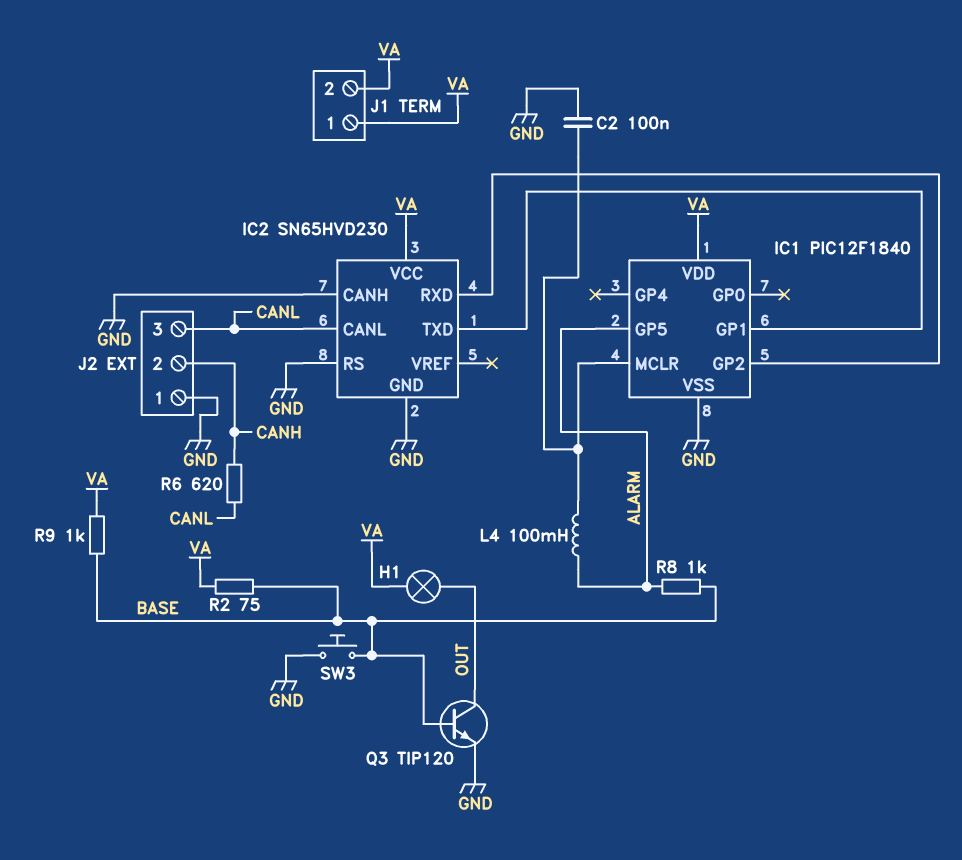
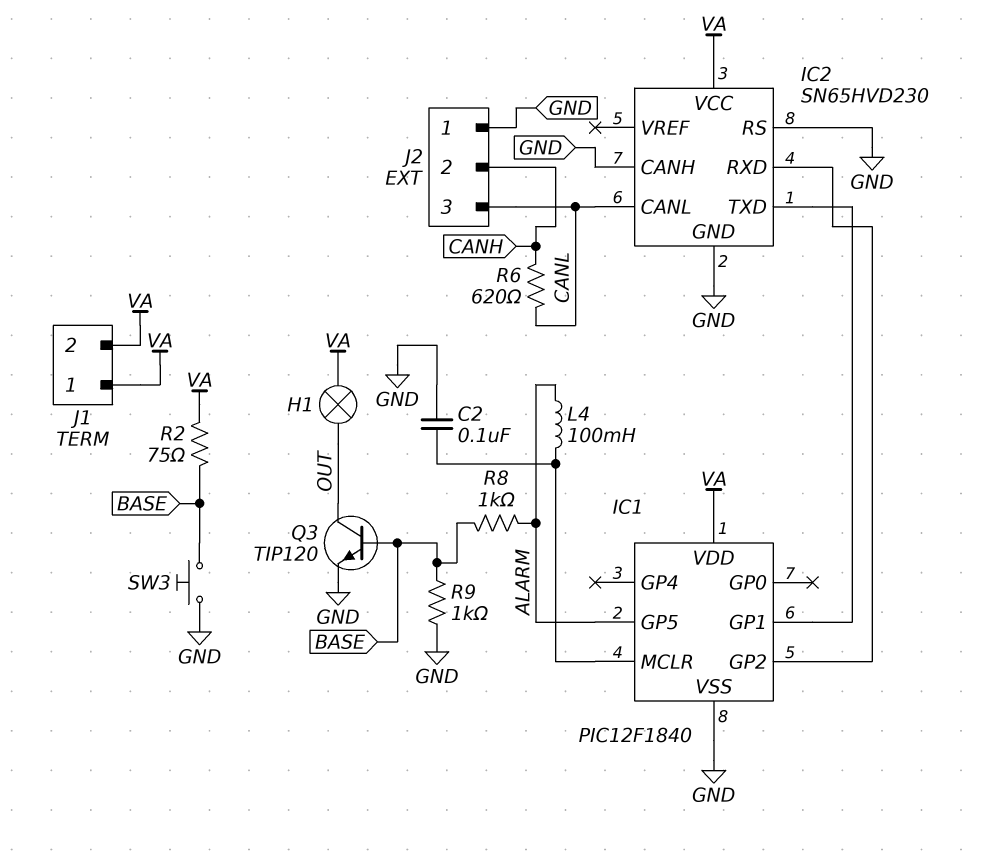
R9: 1k (BASE, VA) -> 1k (BASE, GND)

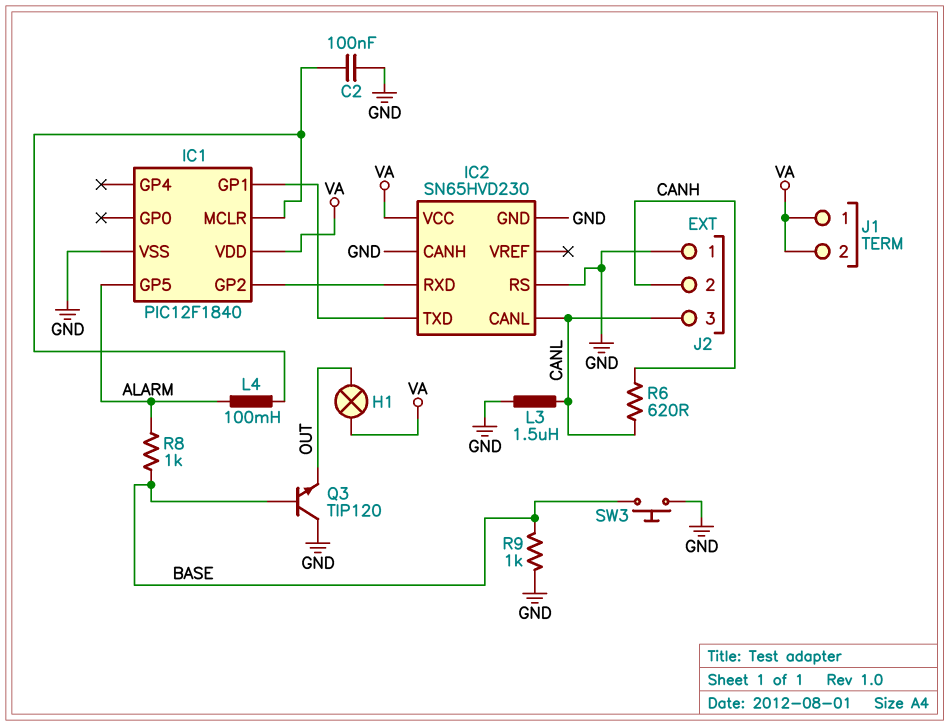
L3: none -> 1.5uH (CANL, GND)
Q3: NPN TIP120 (B BASE, C OUT, E GND) -> NPN TIP120 (B BASE, C GND, E OUT)
R2: 75 (BASE, VA) -> none

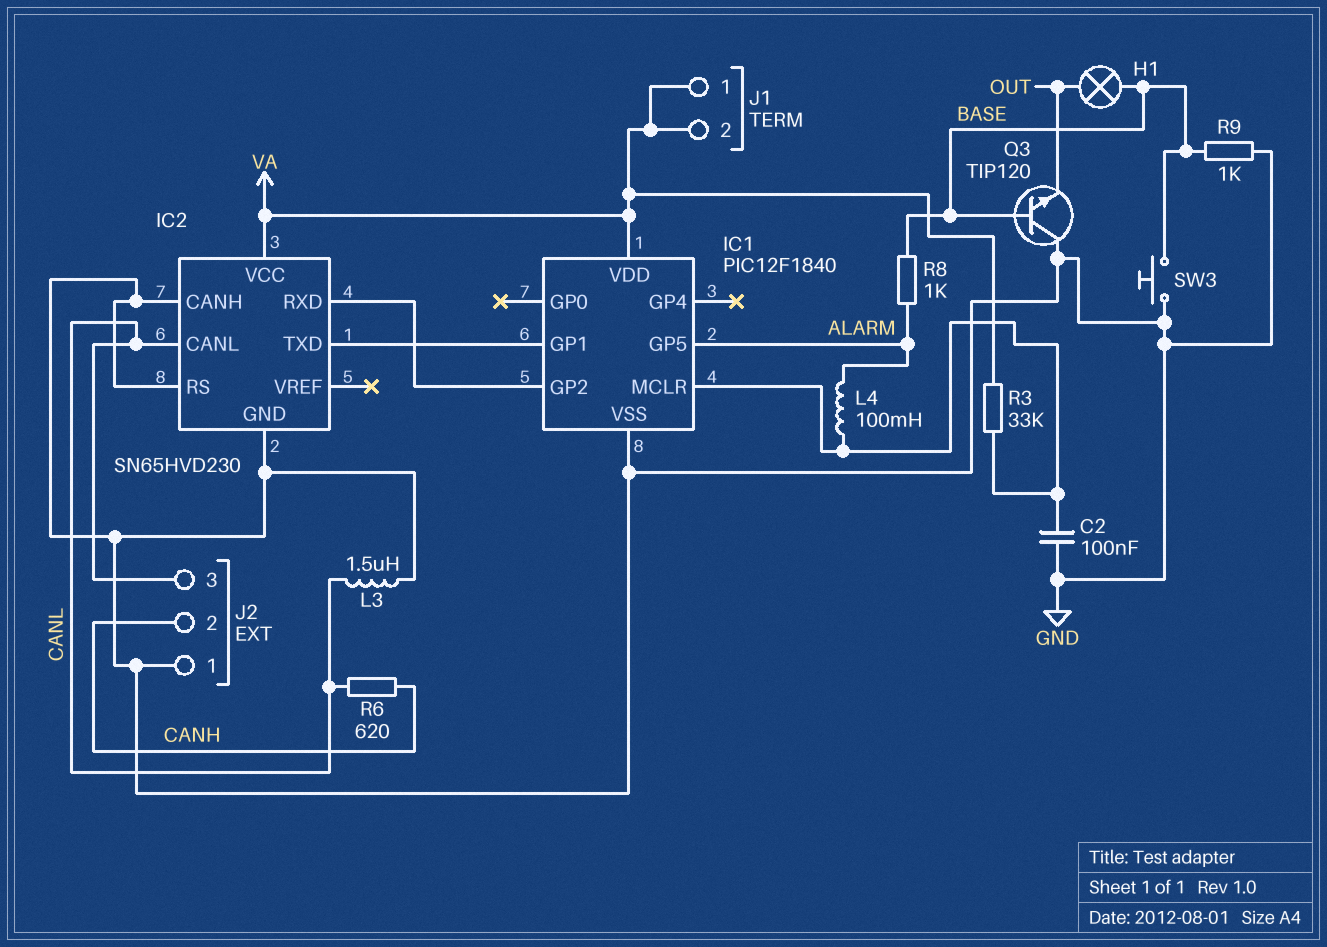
H1: lamp (OUT, VA) -> lamp (BASE, OUT)
R3: none -> 33k (IC1/MCLR, VA)

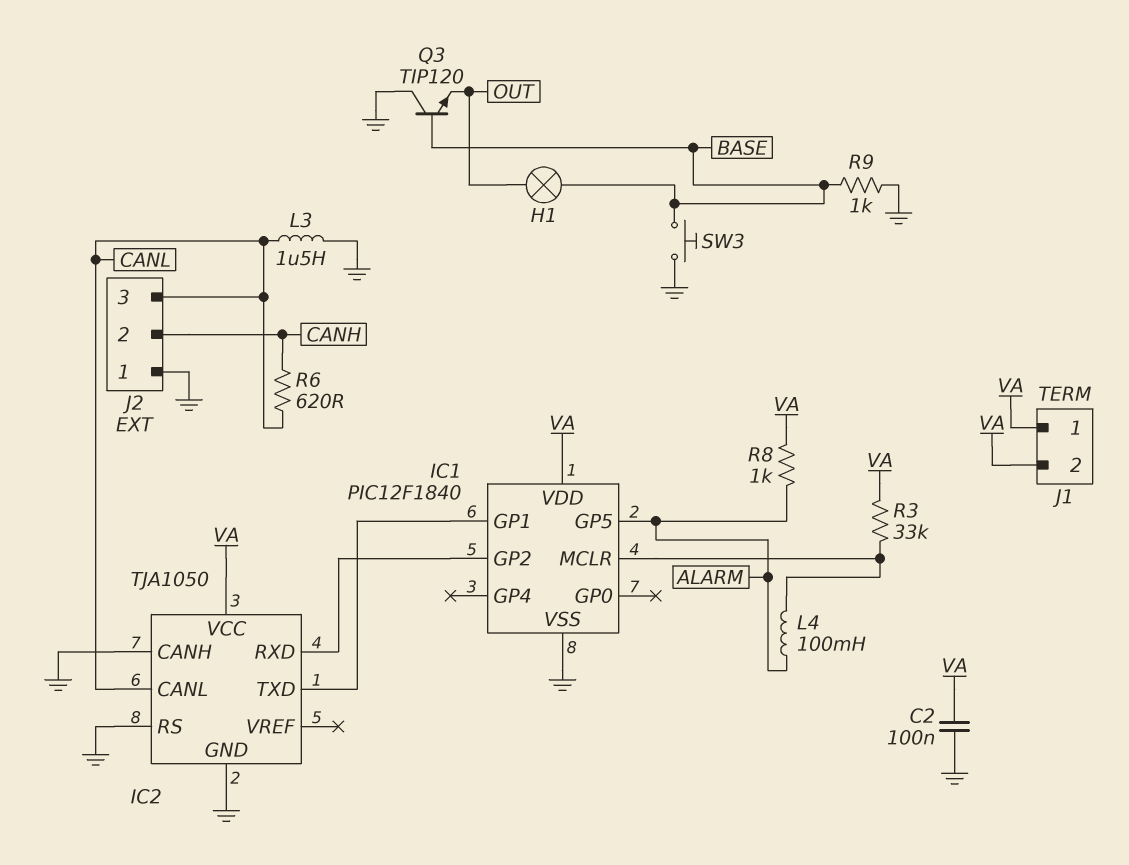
C2: 100nF (GND, IC1/MCLR) -> 100nF (GND, VA)
IC2: SN65HVD230 -> TJA1050
R8: 1k (ALARM, BASE) -> 1k (ALARM, VA)

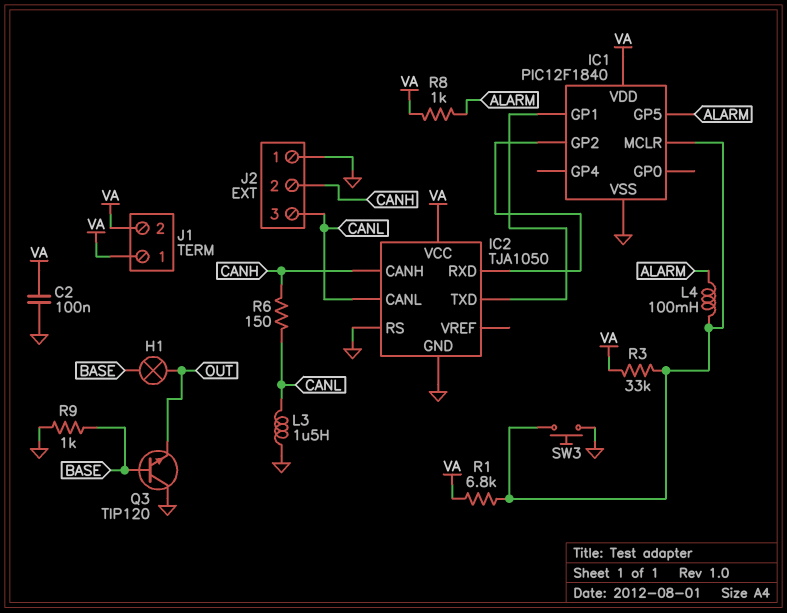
IC2 pin CANH: GND -> CANH
R1: none -> 6.8k (IC1/MCLR, VA)
R6: 620 (CANH, CANL) -> 150 (CANH, CANL)
SW3: button (BASE, GND) -> button (GND, IC1/MCLR)

